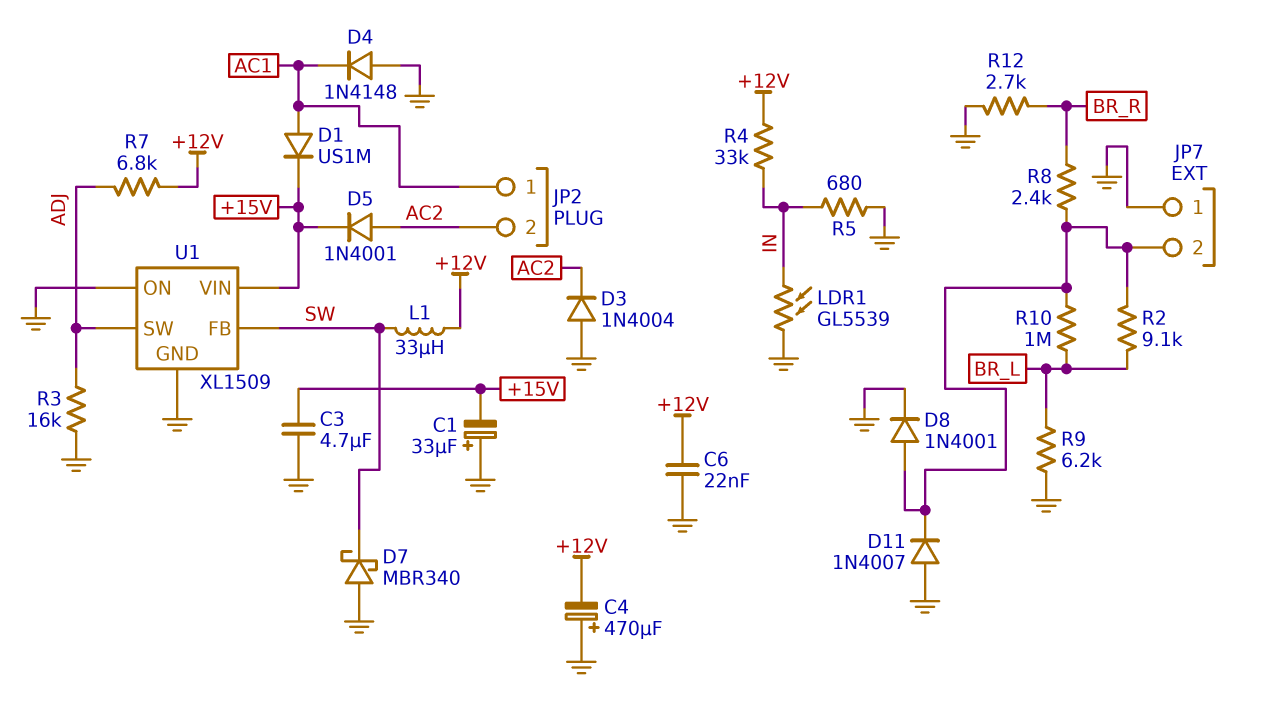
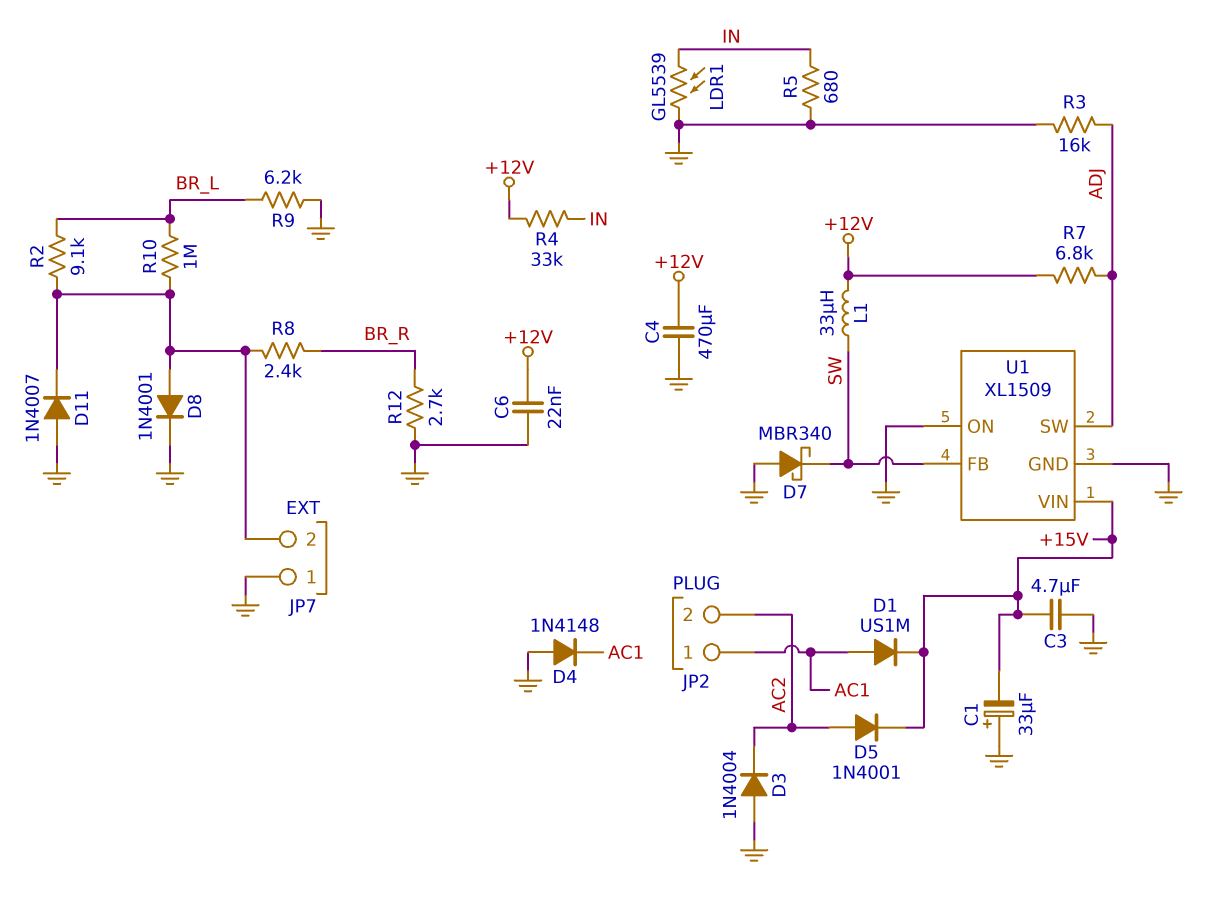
C4: 470uF (plus GND, minus +12V) -> 470uF (+12V, GND)

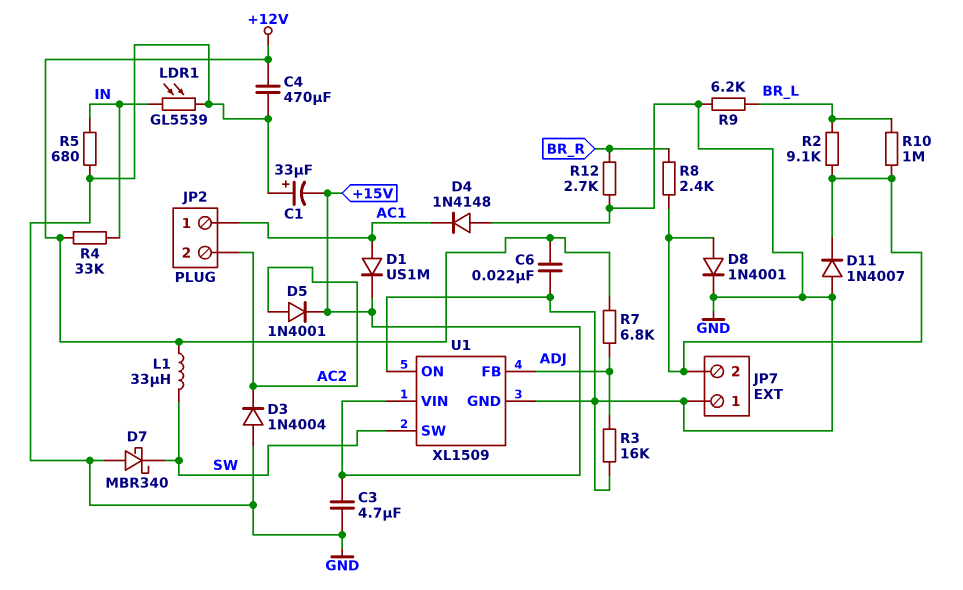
U1 pin FB: SW -> ADJ
U1 pin SW: ADJ -> SW

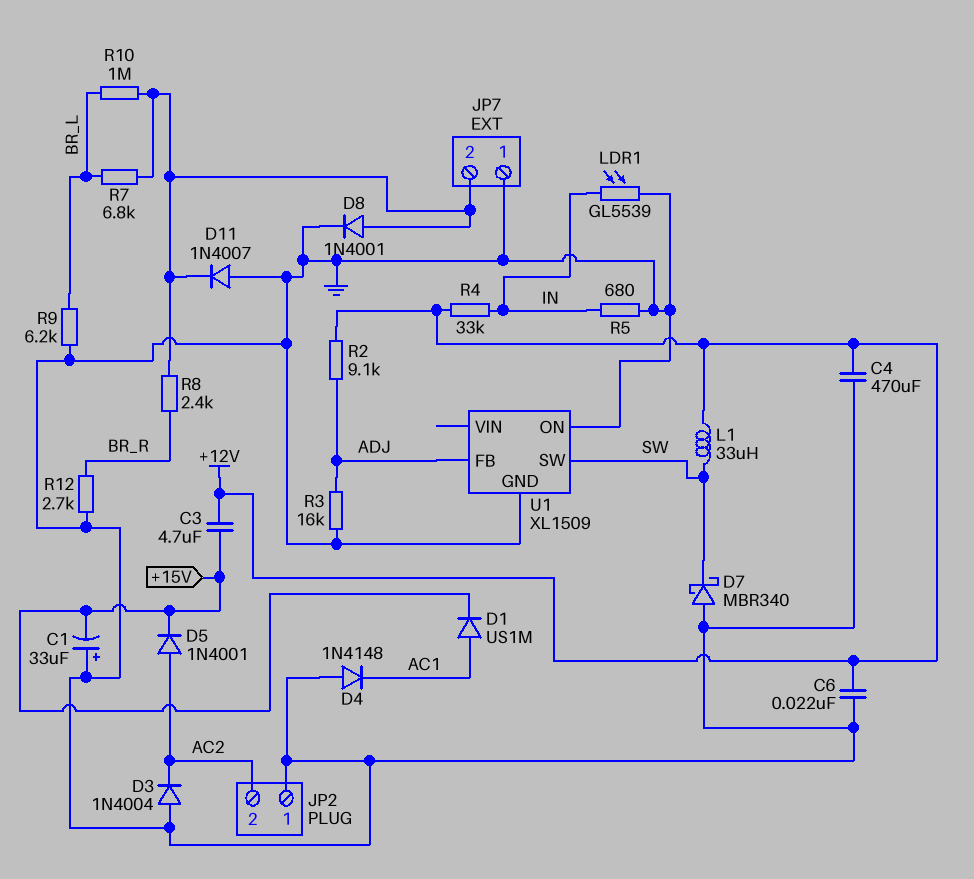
C3: 4.7uF (+15V, GND) -> 4.7uF (+12V, +15V)
JP2 pin 1: AC1 -> GND
R2: 9.1k (BR_L, JP7/2) -> 9.1k (+12V, ADJ)
R7: 6.8k (+12V, ADJ) -> 6.8k (BR_L, JP7/2)
U1 pin VIN: +15V -> none

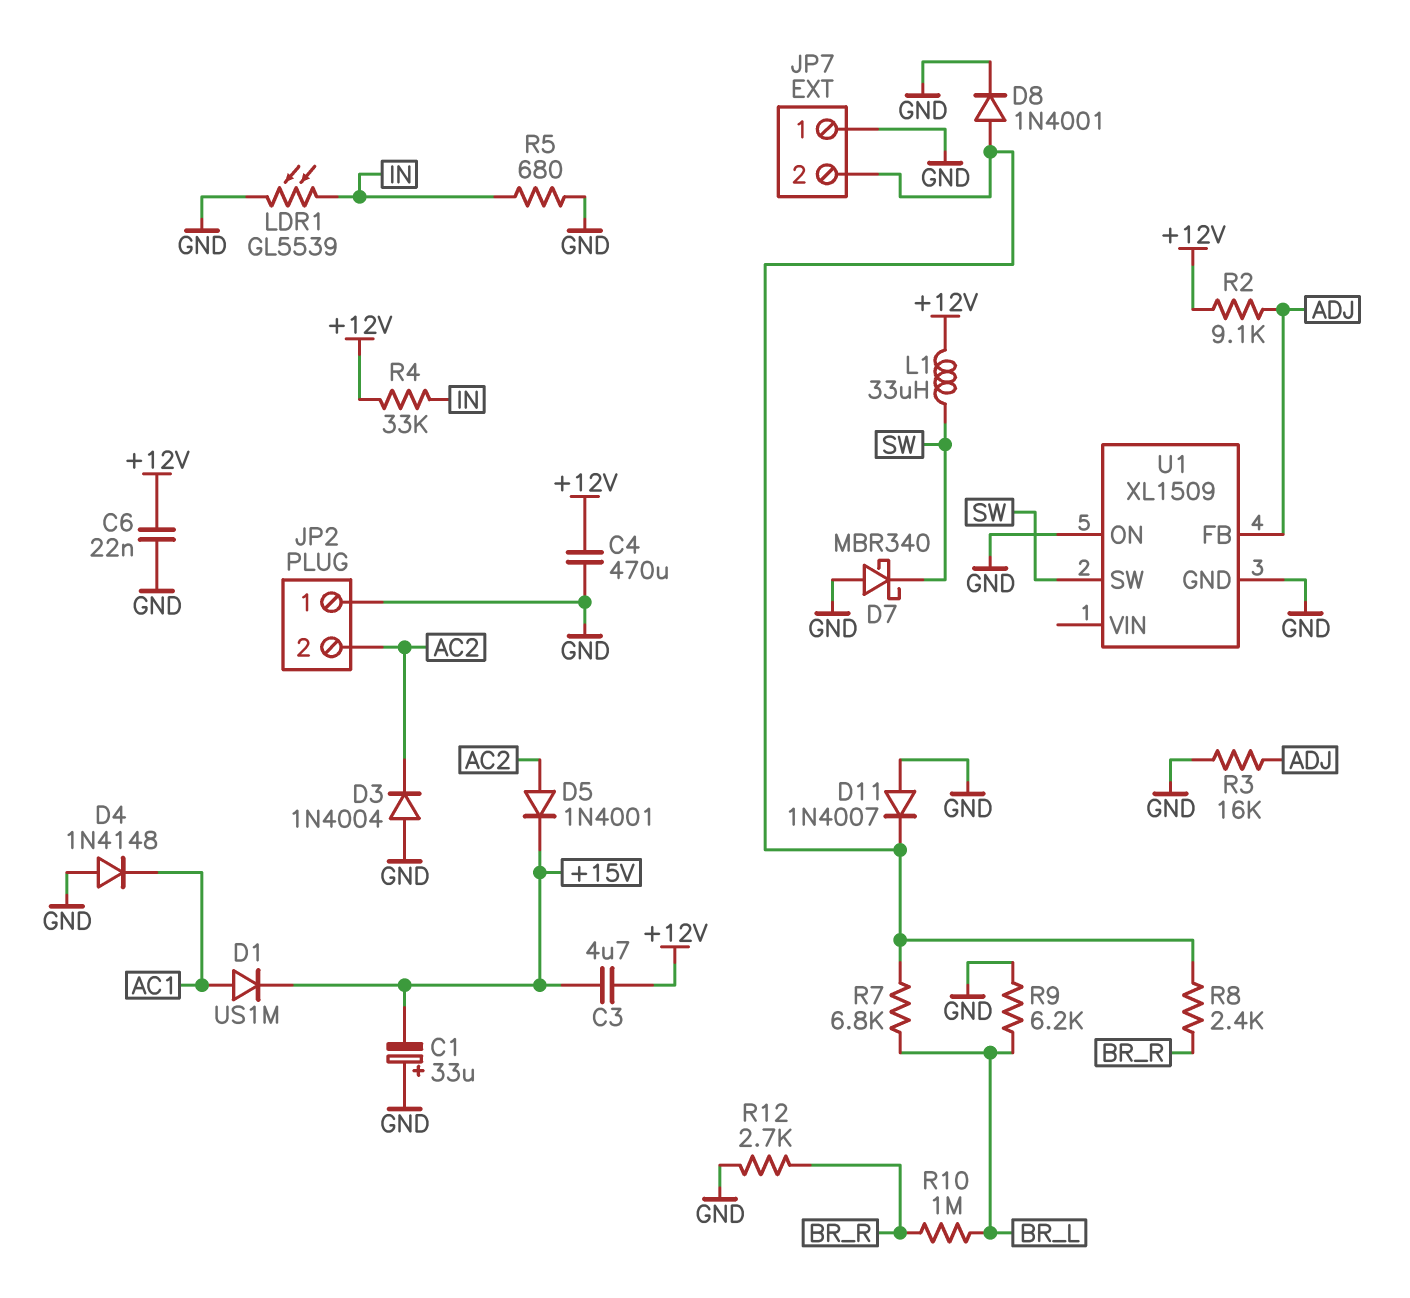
R10: 1M (BR_L, JP7/2) -> 1M (BR_L, BR_R)

